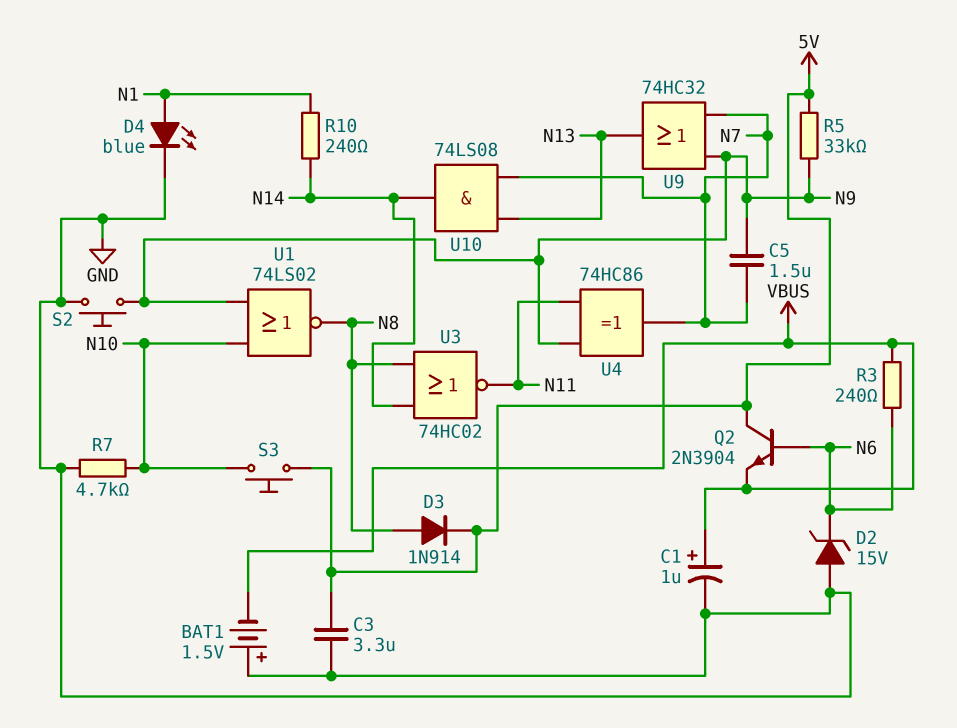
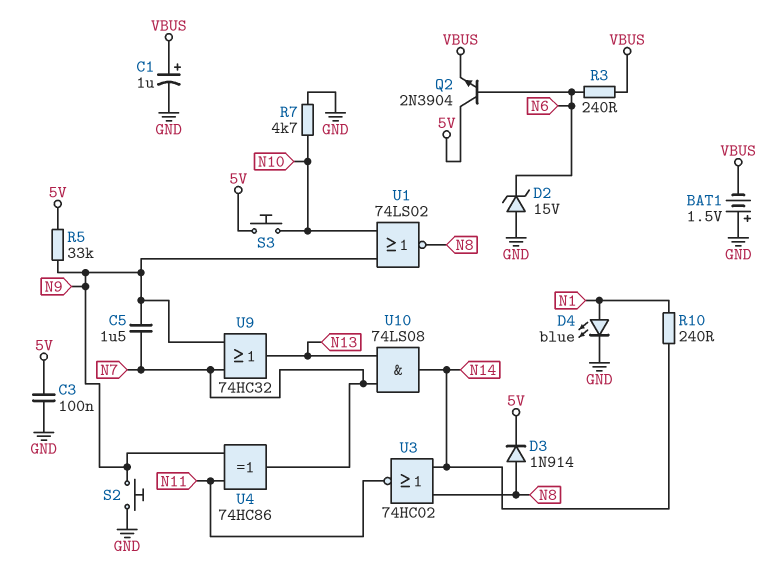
C3: 3.3uF (5V, GND) -> 100nF (5V, GND)

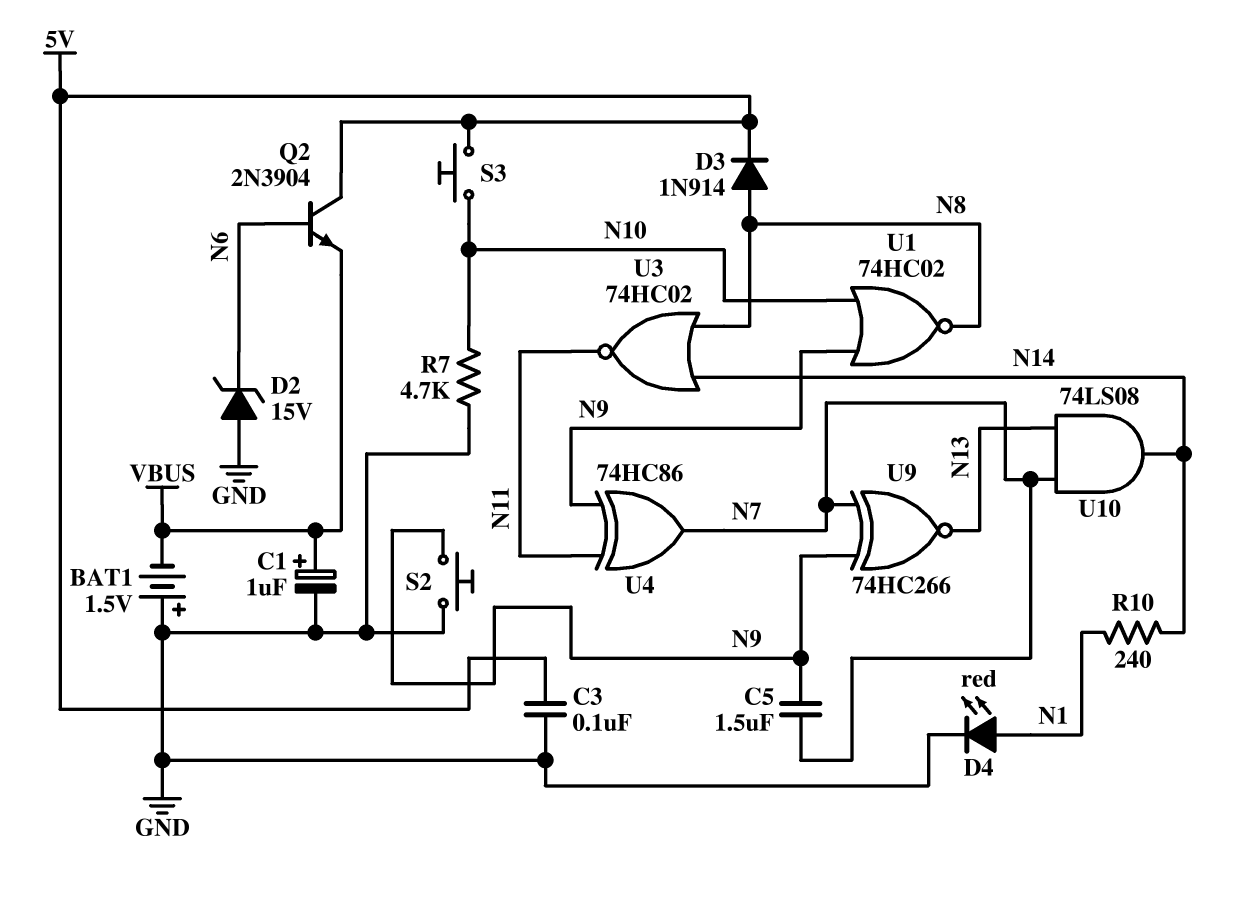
D4: LED blue (A N1, K GND) -> LED red (A N1, K GND)
R3: 240 (N6, VBUS) -> none
R5: 33k (5V, N9) -> none
U1: NOR 74LS02 (in N9, in N10, out N8) -> NOR 74HC02 (in N9, in N10, out N8)
U9: OR 74HC32 (in N7, in N9, out N13) -> XNOR 74HC266 (in N7, in N9, out N13)

